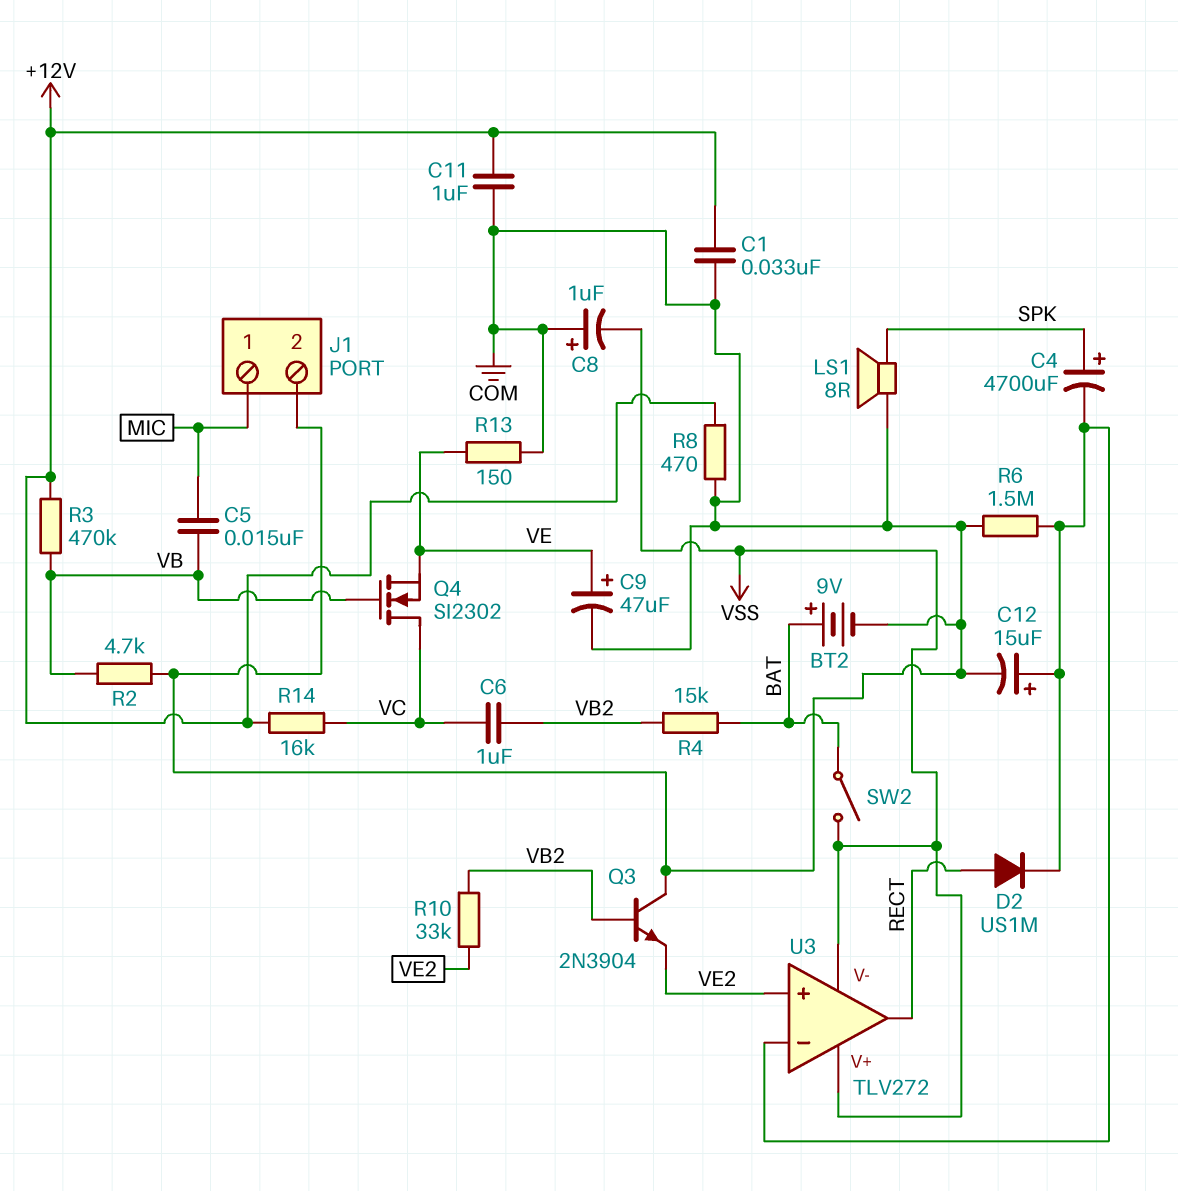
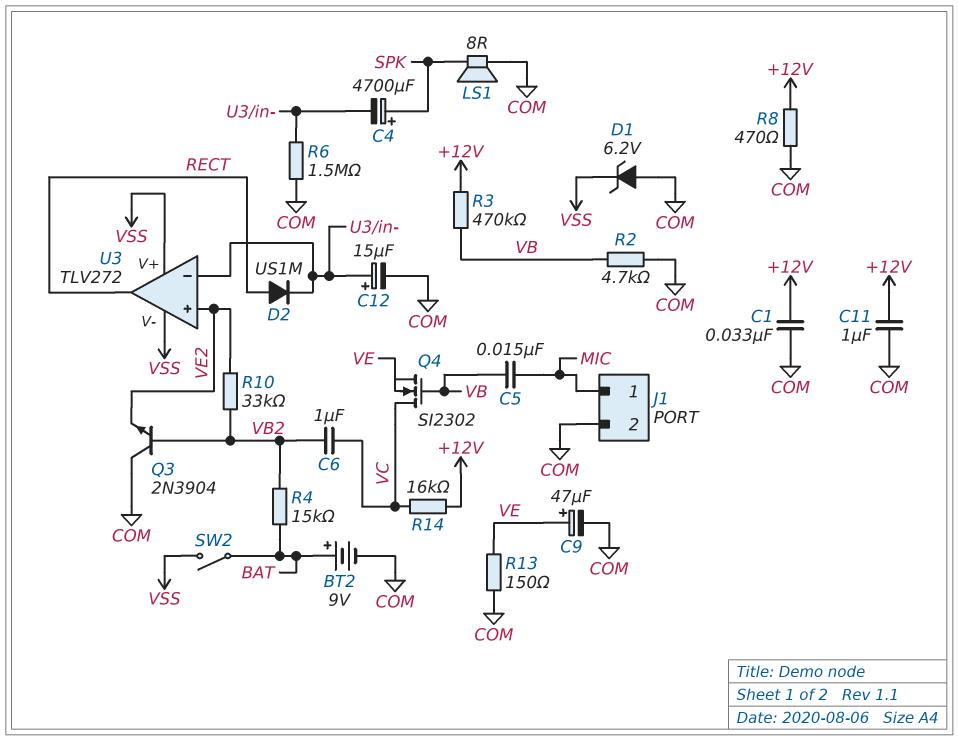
C8: 1uF (plus COM, minus VSS) -> none
D1: none -> zener 6.2V (A COM, K VSS)

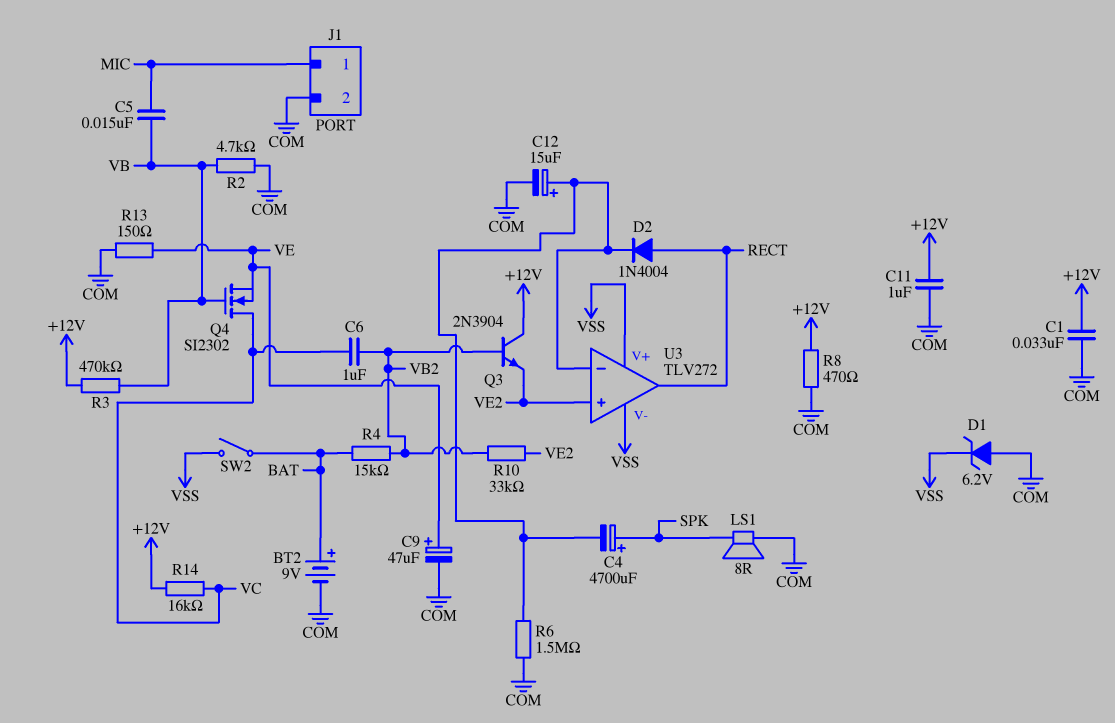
D2: diode US1M (A RECT, K U3/in-) -> diode 1N4004 (A RECT, K U3/in-)
Q3: NPN 2N3904 (B VB2, C COM, E VE2) -> NPN 2N3904 (B VB2, C +12V, E VE2)

